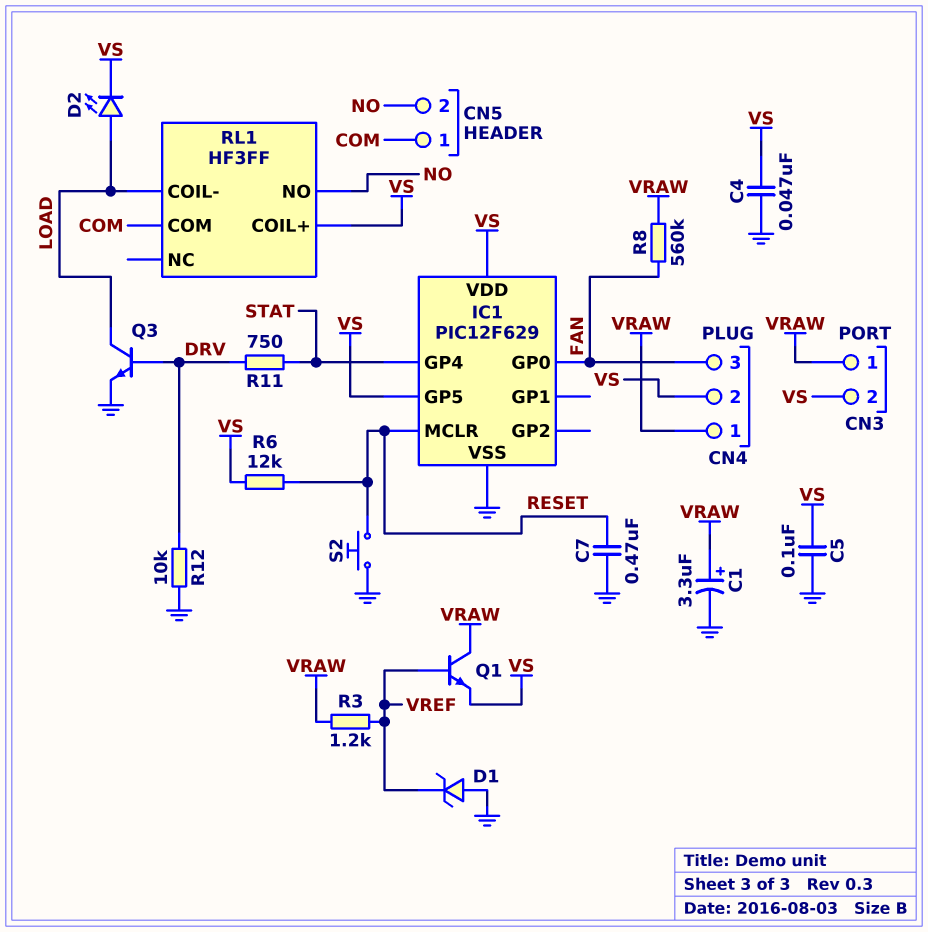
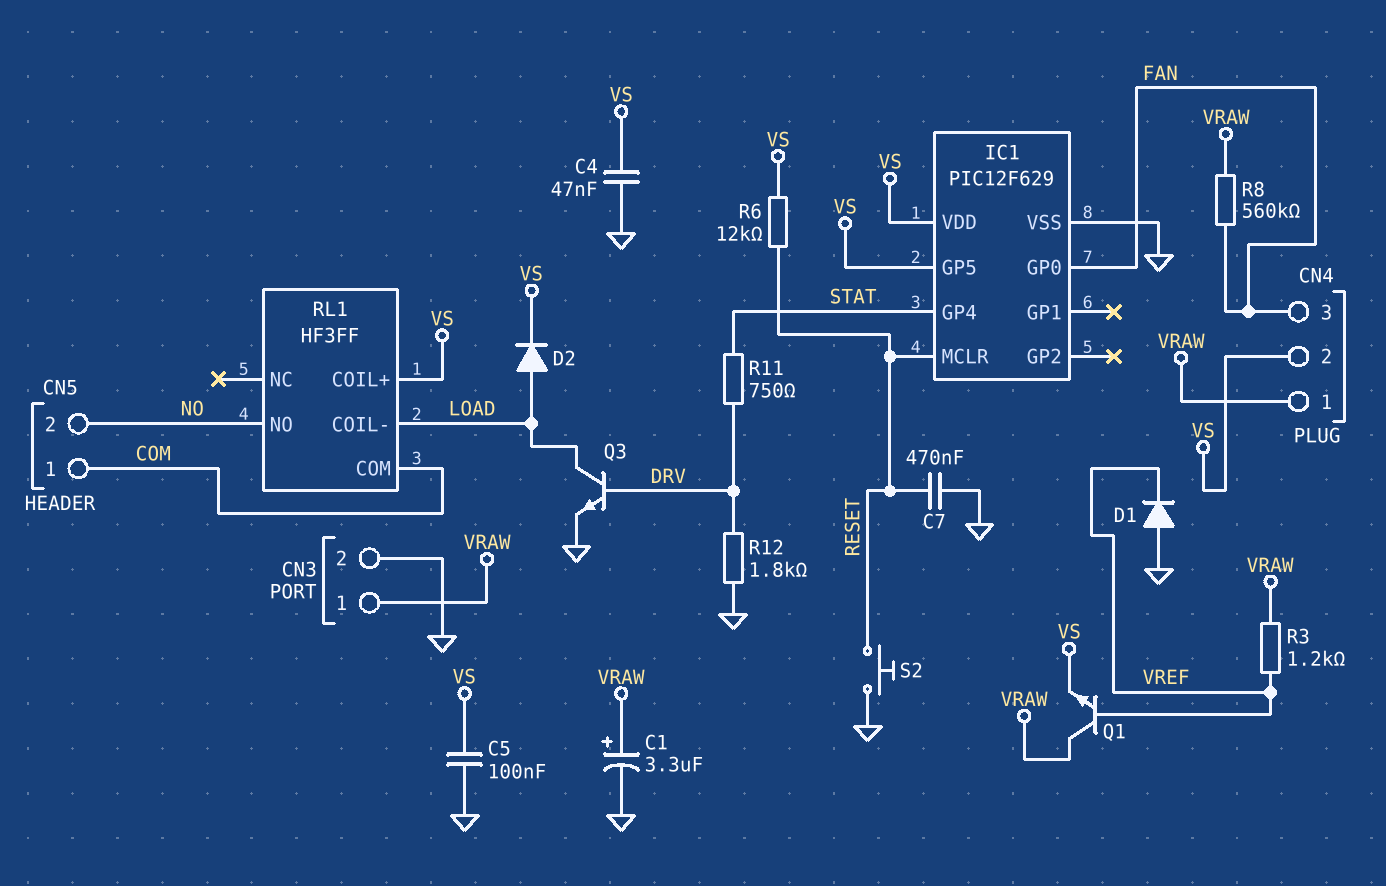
CN3 pin 2: VS -> GND
D1: zener (A GND, K VREF) -> diode (A GND, K VREF)
D2: LED (A LOAD, K VS) -> diode (A LOAD, K VS)
R12: 10k (DRV, GND) -> 1.8k (DRV, GND)

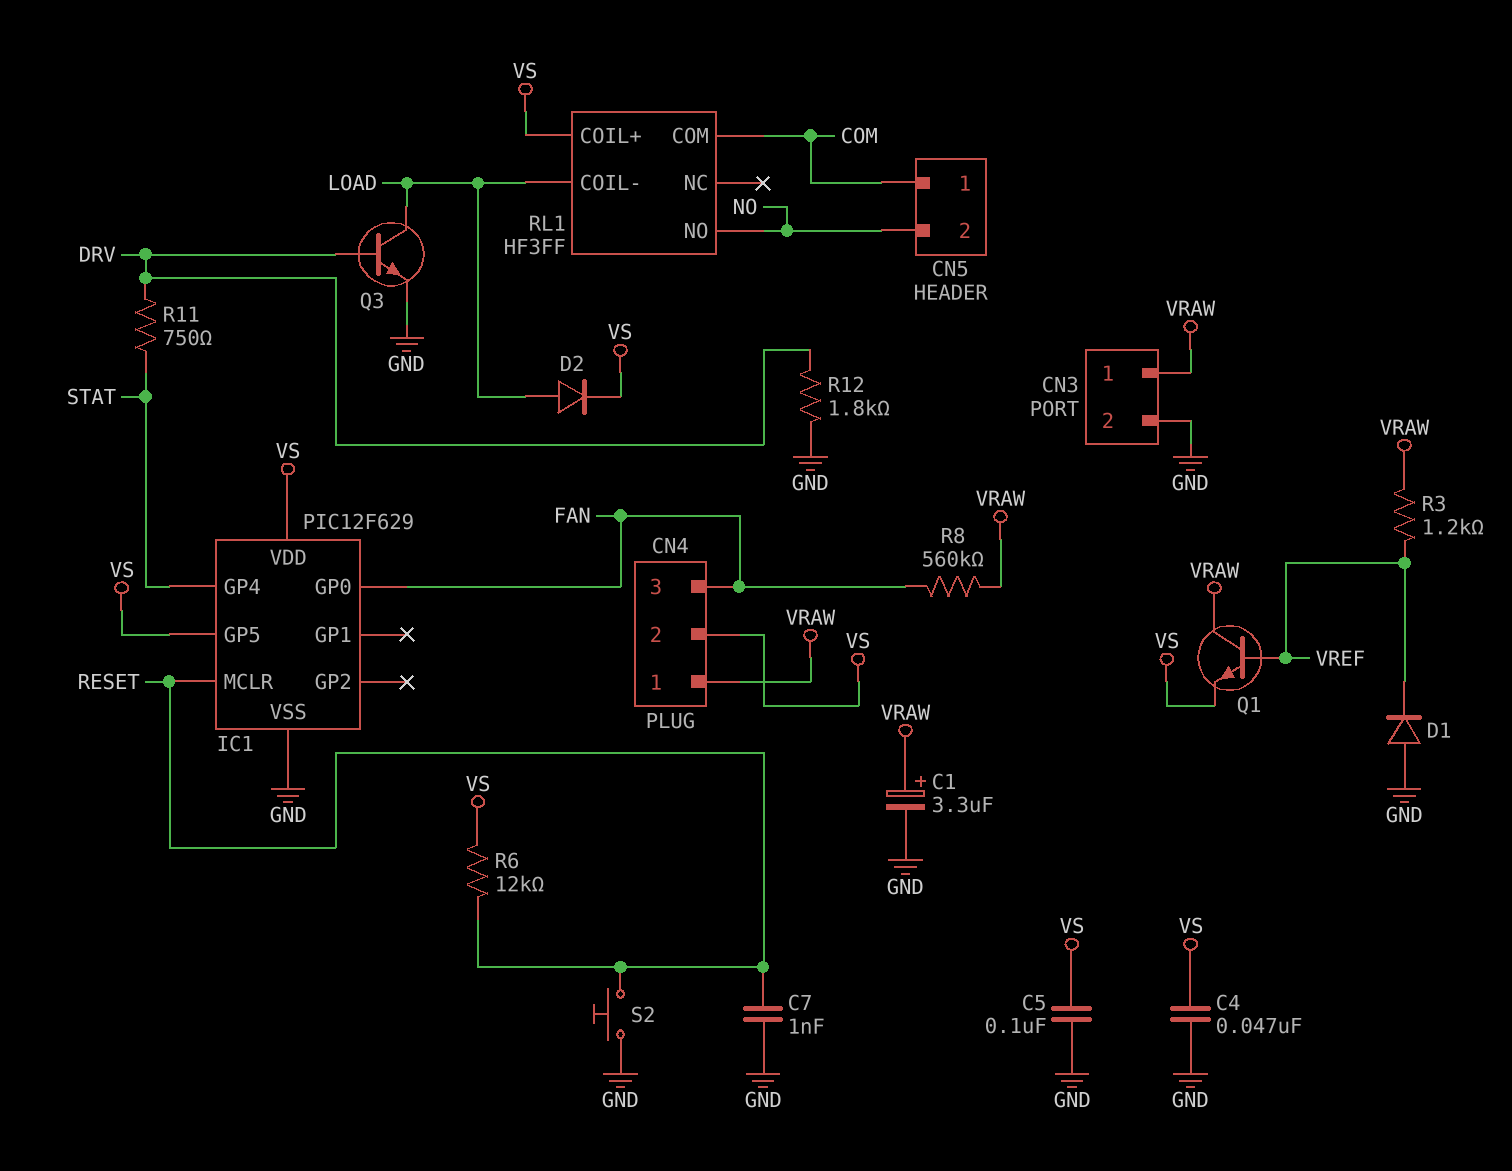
C7: 470nF (GND, RESET) -> 1nF (GND, RESET)

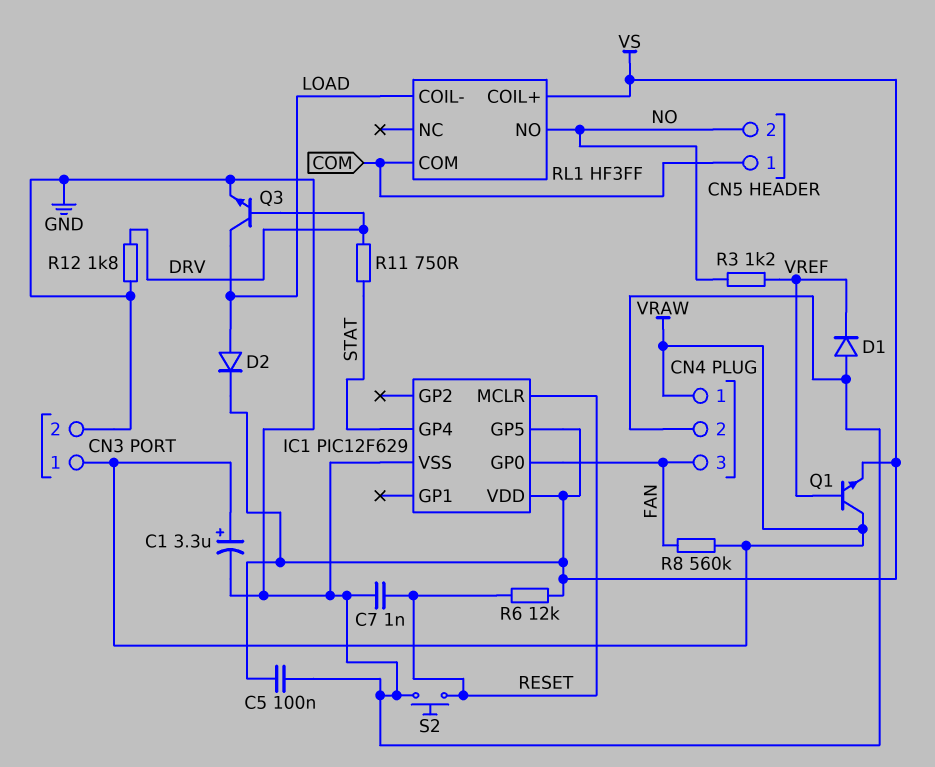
C4: 47nF (GND, VS) -> none
CN4 pin 2: VS -> GND
R3: 1.2k (VRAW, VREF) -> 1.2k (NO, VREF)

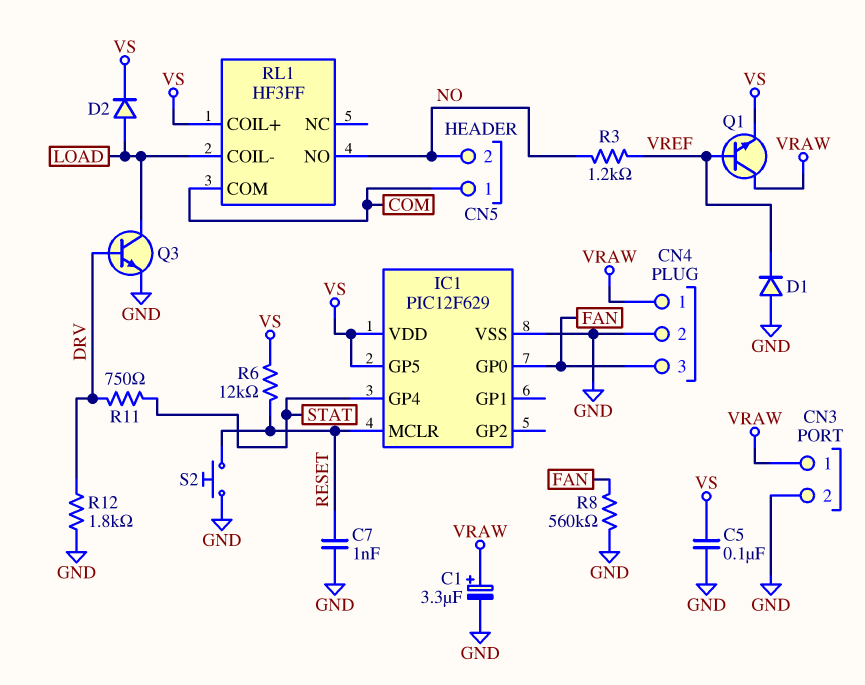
R8: 560k (FAN, VRAW) -> 560k (FAN, GND)

